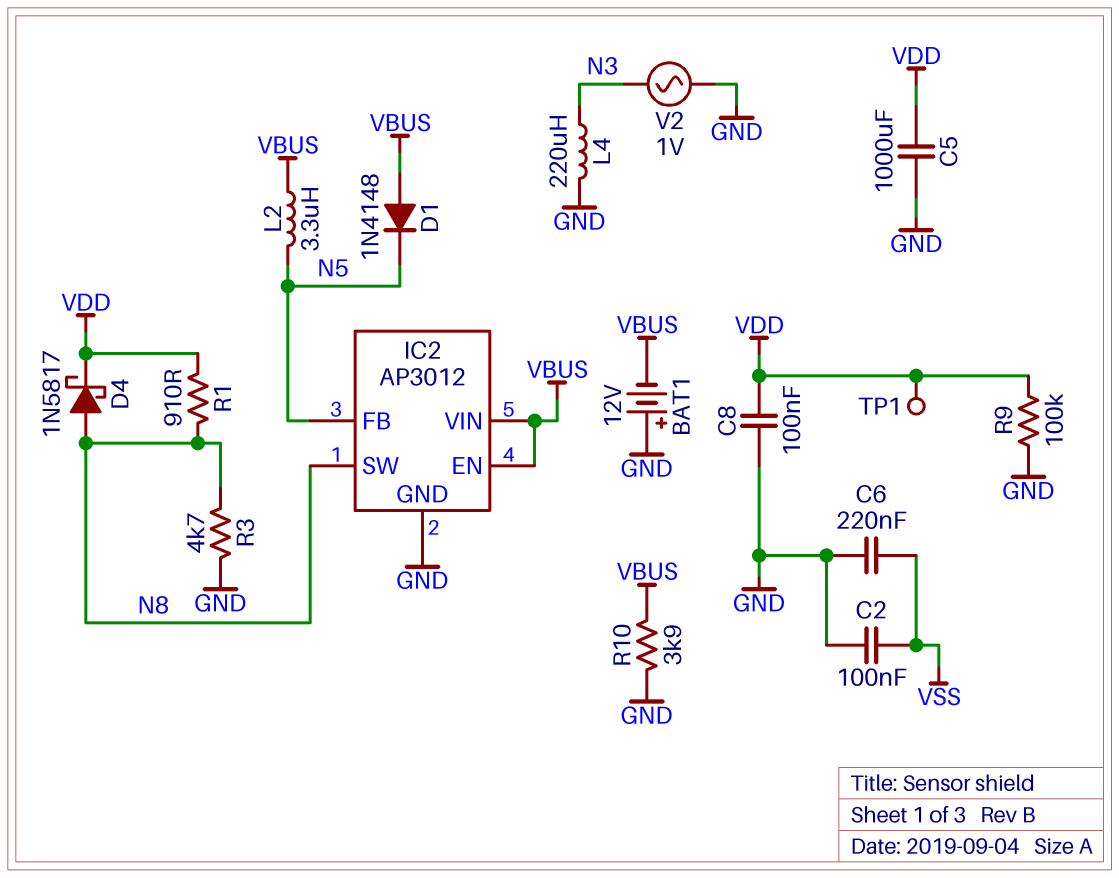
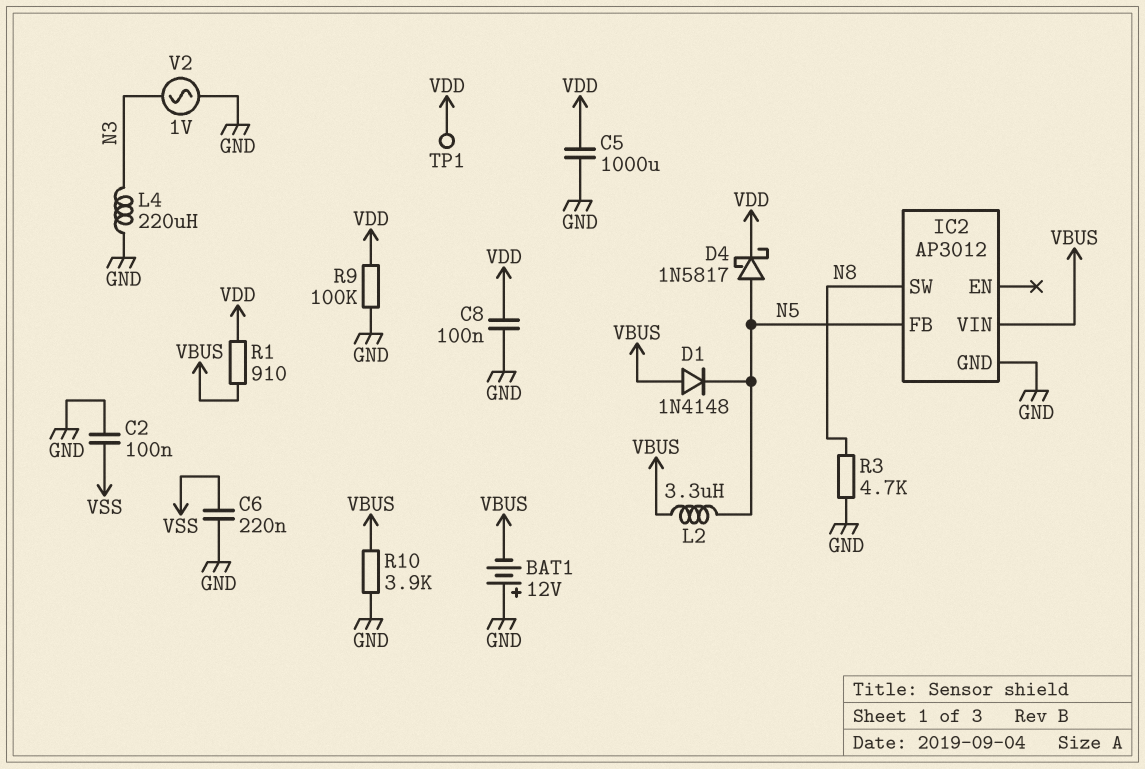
D4: schottky 1N5817 (A N8, K VDD) -> schottky 1N5817 (A N5, K VDD)
IC2 pin EN: VBUS -> none
R1: 910 (N8, VDD) -> 910 (VBUS, VDD)

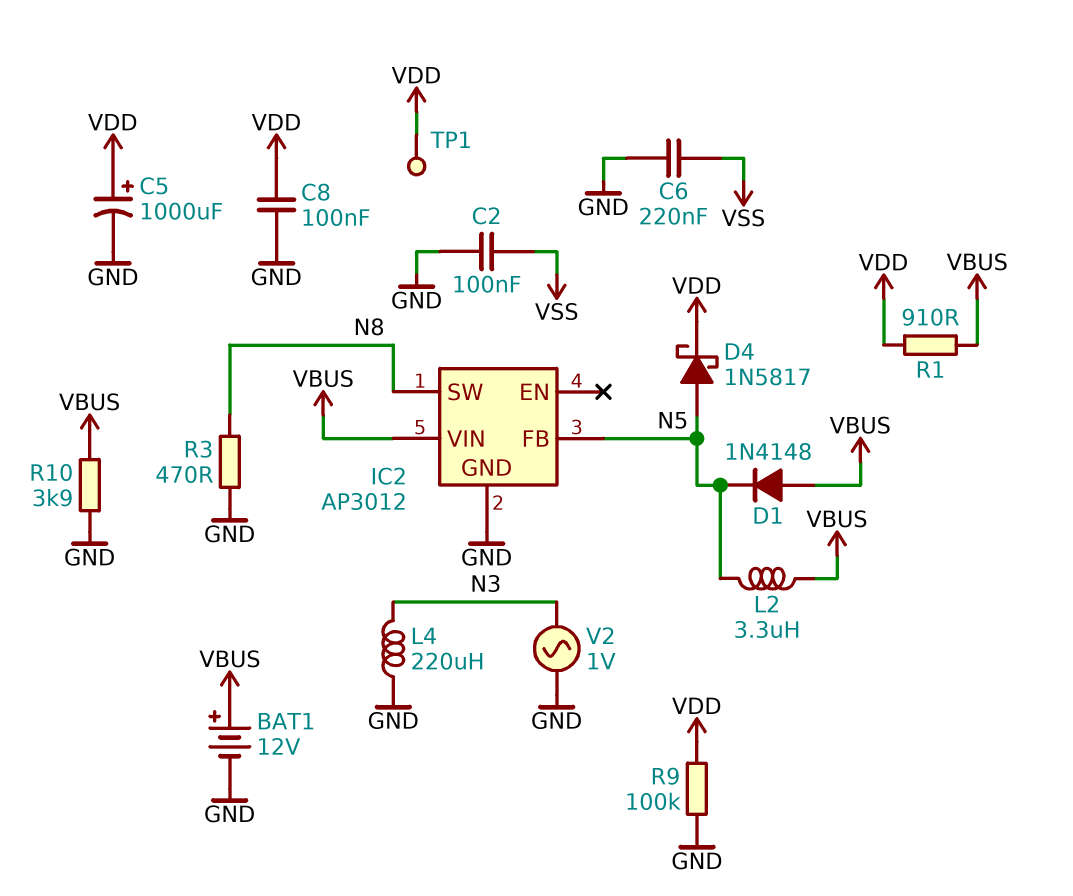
BAT1: 12V (plus GND, minus VBUS) -> 12V (plus VBUS, minus GND)
C5: 1000uF (GND, VDD) -> 1000uF (plus VDD, minus GND)
R3: 4.7k (GND, N8) -> 470 (GND, N8)

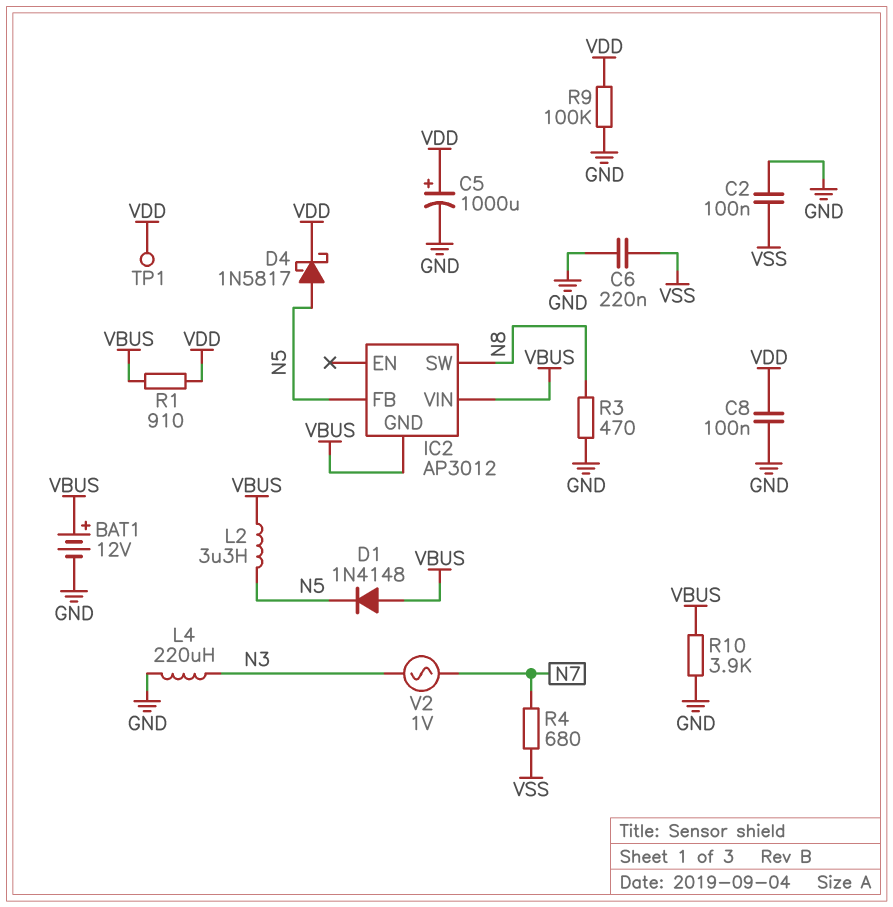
IC2 pin GND: GND -> VBUS
R4: none -> 680 (N7, VSS)
V2: AC 1V (GND, N3) -> AC 1V (N3, N7)

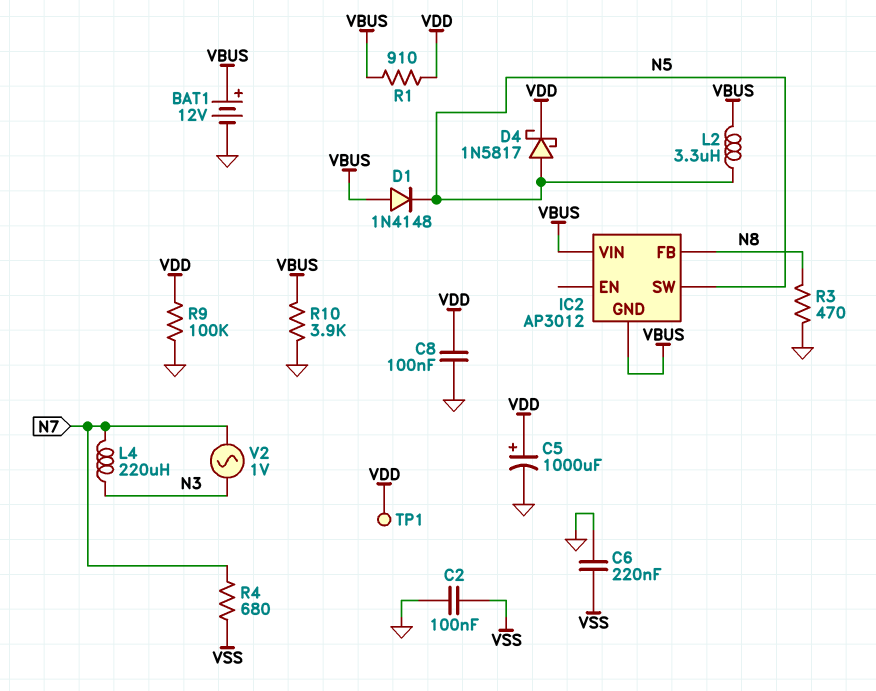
IC2 pin FB: N5 -> N8
IC2 pin SW: N8 -> N5
L4: 220uH (GND, N3) -> 220uH (N3, N7)

